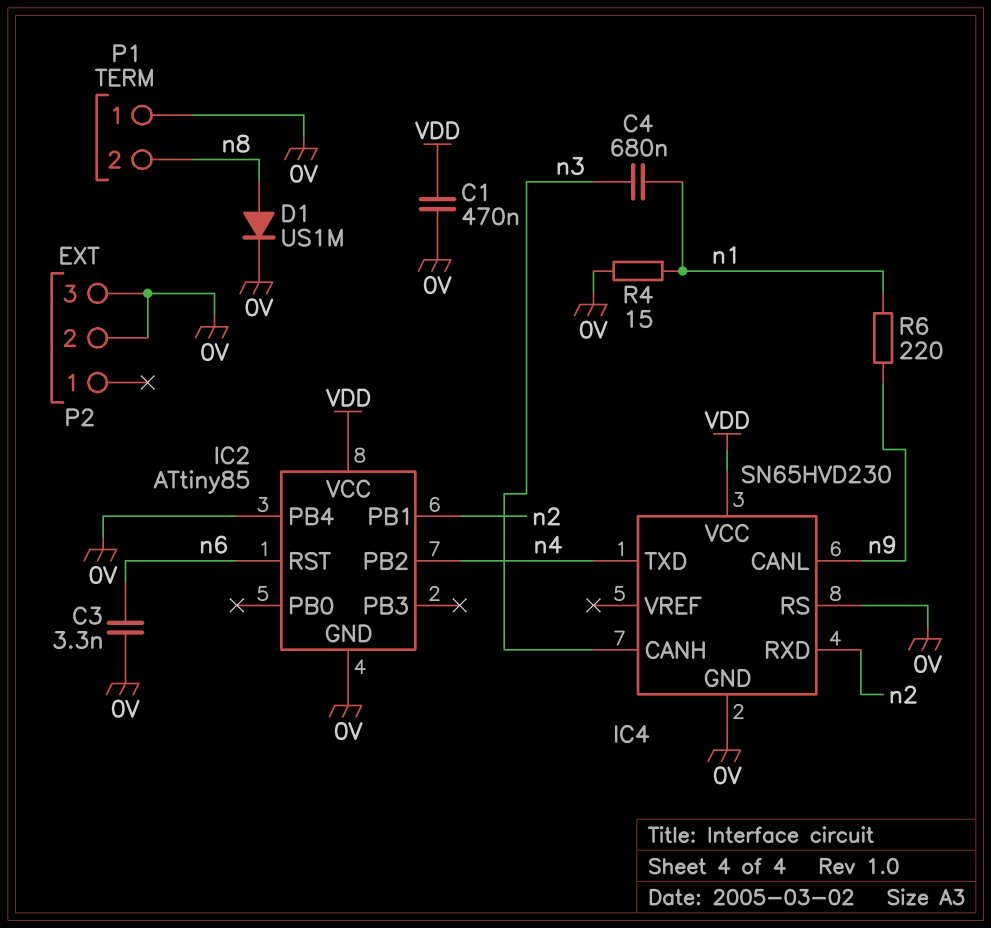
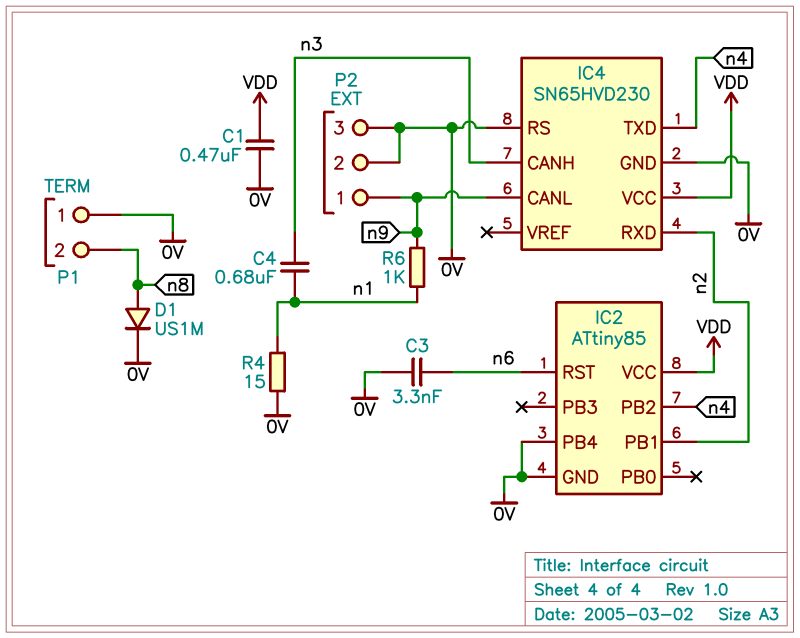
P2 pin 1: none -> n9
R6: 220 (n1, n9) -> 1k (n1, n9)

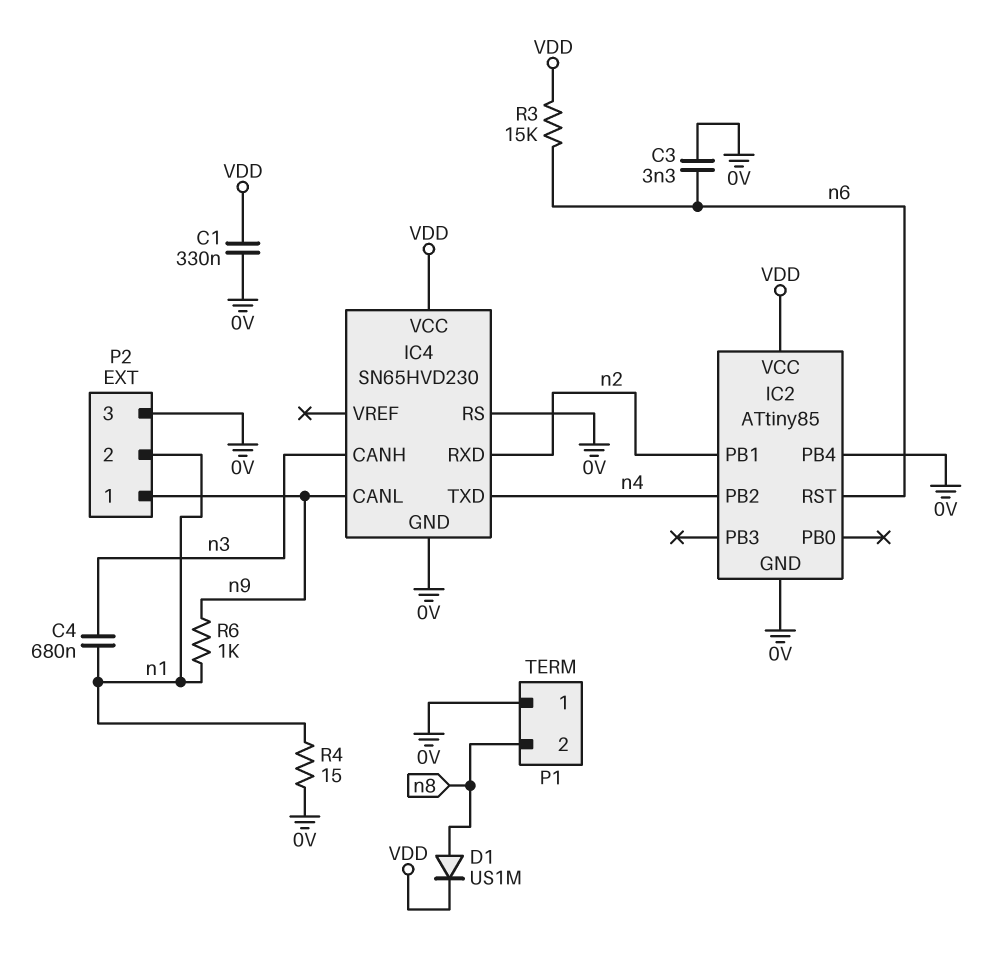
C1: 470nF (0V, VDD) -> 330nF (0V, VDD)
D1: diode US1M (A n8, K 0V) -> diode US1M (A n8, K VDD)
P2 pin 2: 0V -> n1
R3: none -> 15k (VDD, n6)

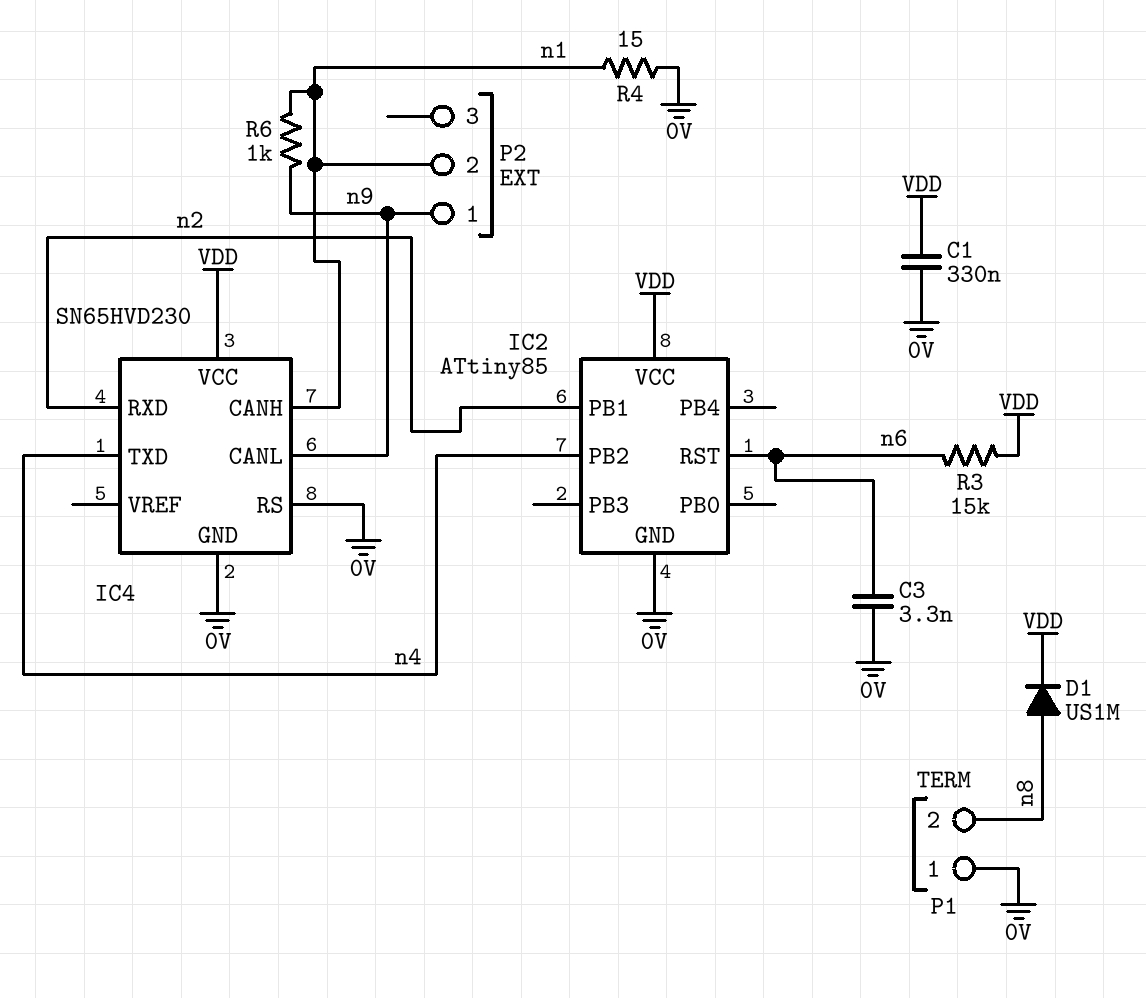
C4: 680nF (n1, n3) -> none
IC2 pin PB4: 0V -> none
IC4 pin CANH: n3 -> n1
P2 pin 3: 0V -> none

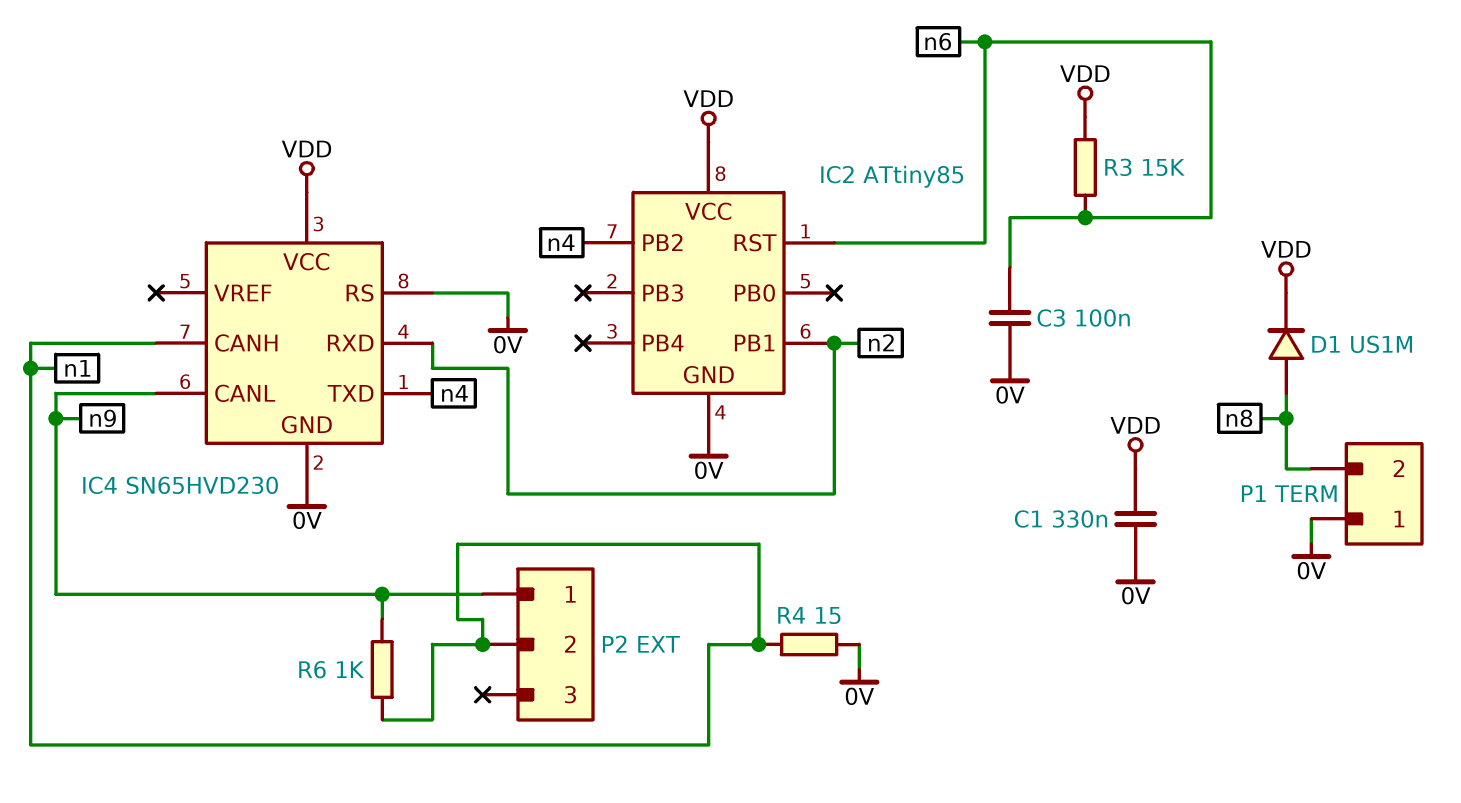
C3: 3.3nF (0V, n6) -> 100nF (0V, n6)

